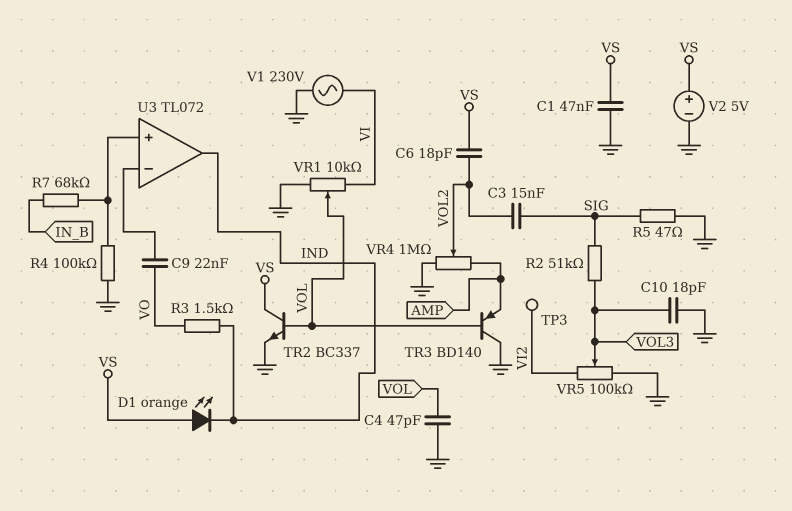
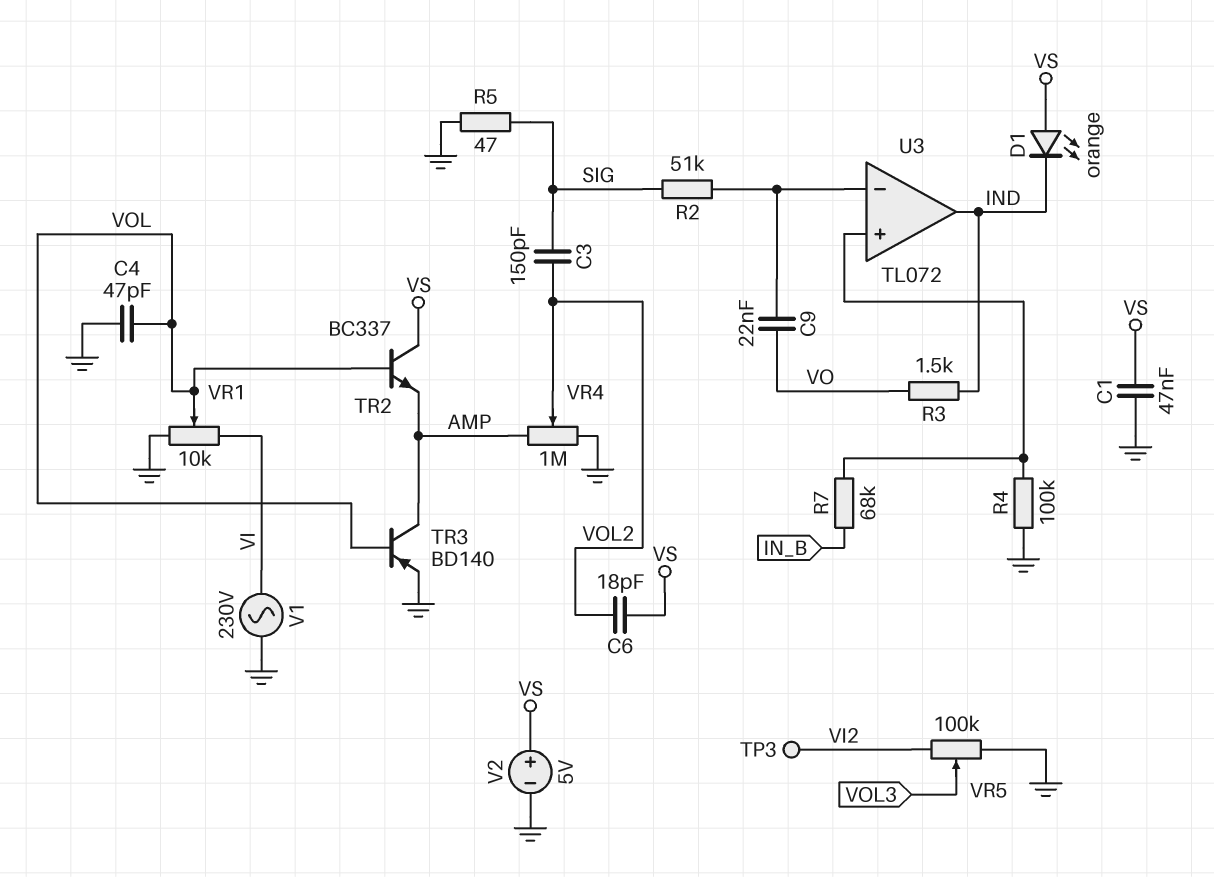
C3: 15nF (SIG, VOL2) -> 150pF (SIG, VOL2)
C10: 18pF (GND, VOL3) -> none
R2: 51k (SIG, VOL3) -> 51k (SIG, U3/in-)
TR2: NPN BC337 (B VOL, C VS, E GND) -> NPN BC337 (B VOL, C VS, E AMP)
TR3: PNP BD140 (B VOL, C GND, E AMP) -> PNP BD140 (B VOL, C AMP, E GND)

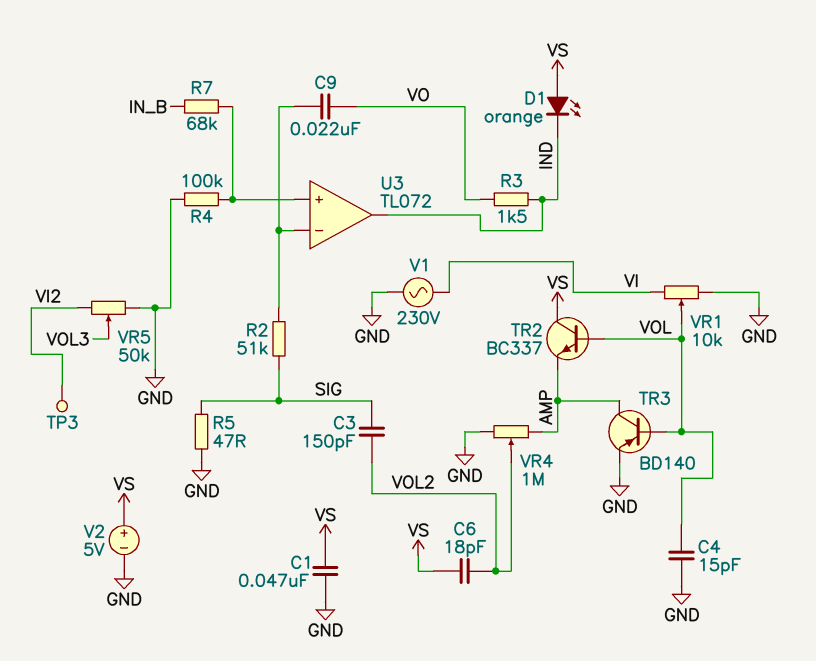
C4: 47pF (GND, VOL) -> 15pF (GND, VOL)
VR5: 100k (GND, VI2, wiper VOL3) -> 50k (GND, VI2, wiper VOL3)

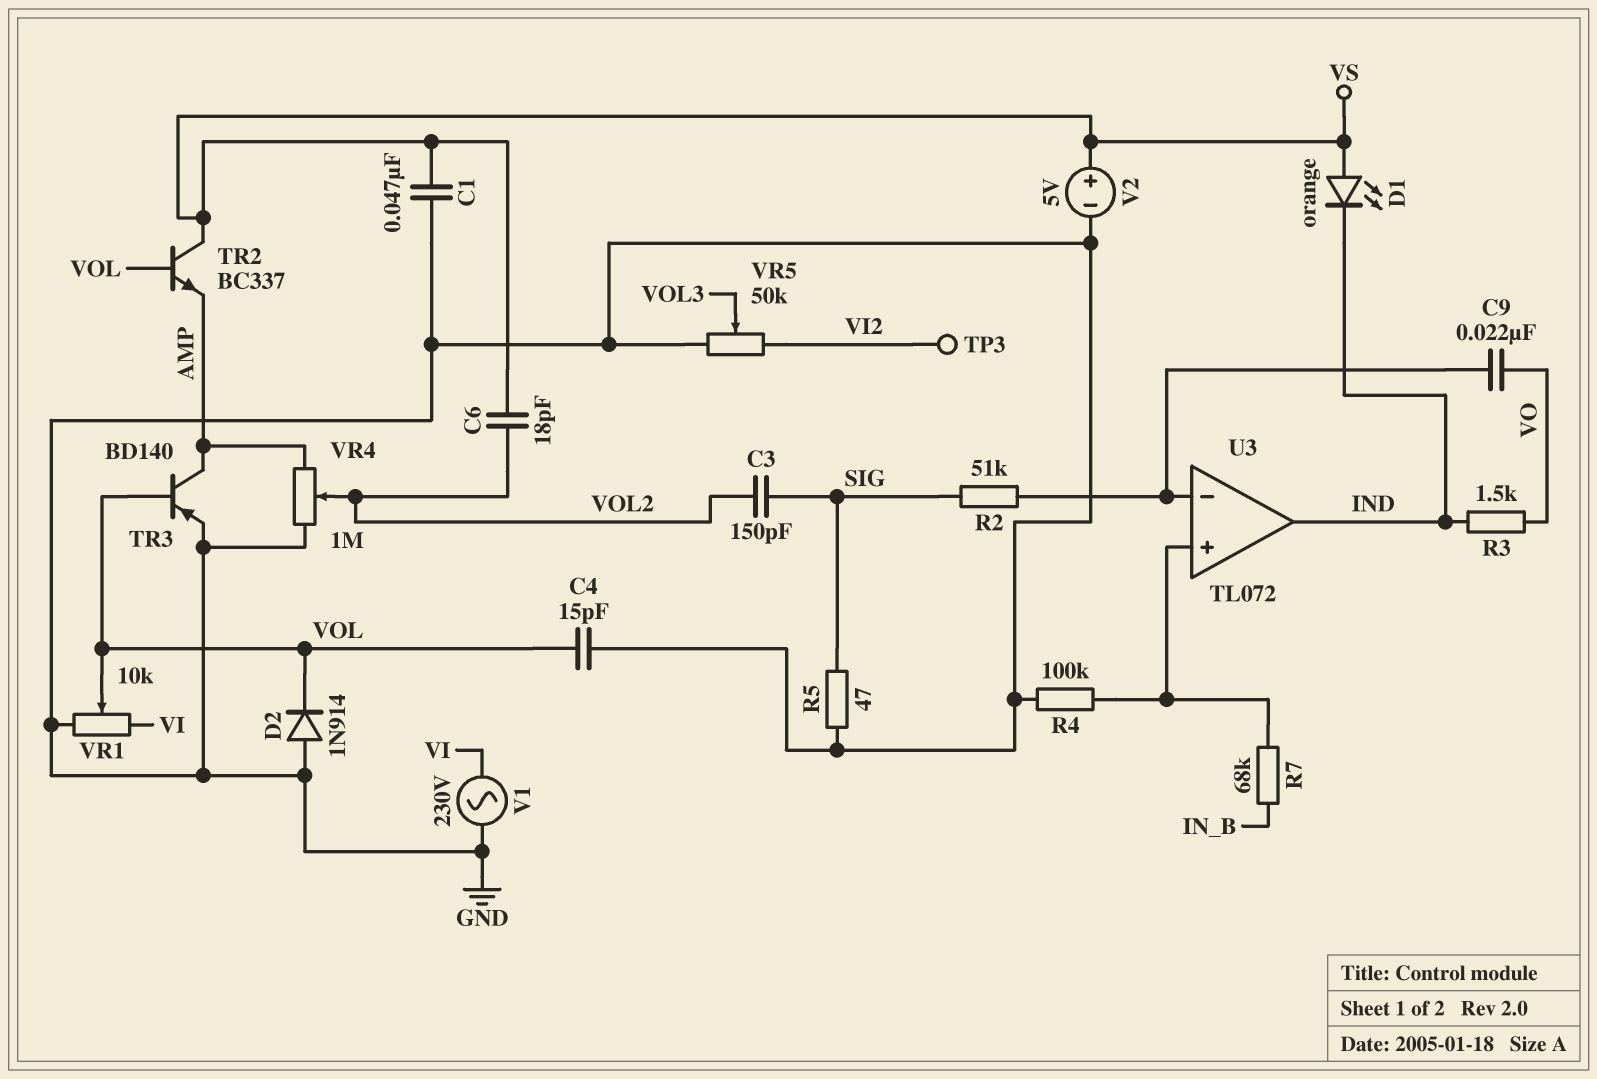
D2: none -> diode 1N914 (A GND, K VOL)

